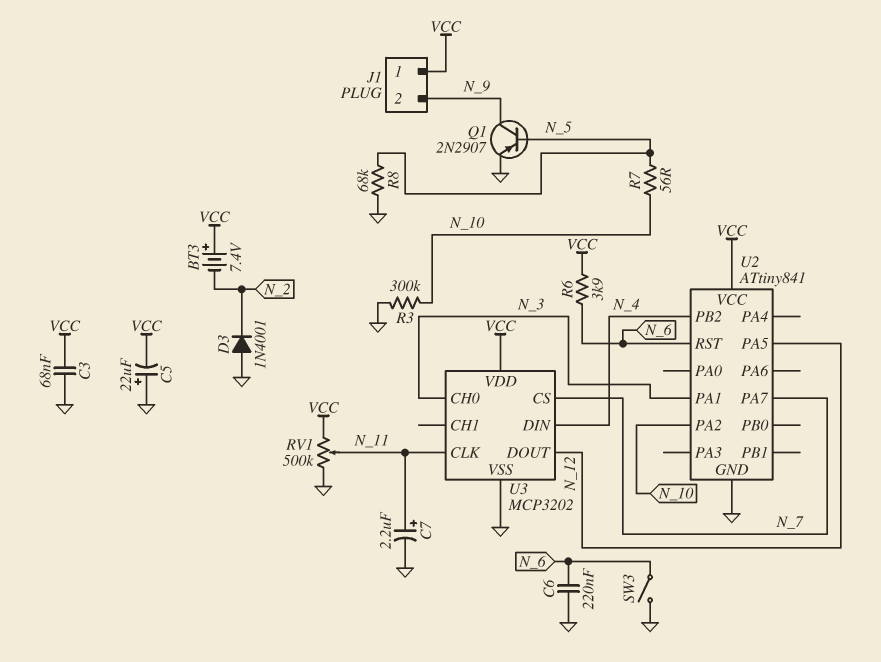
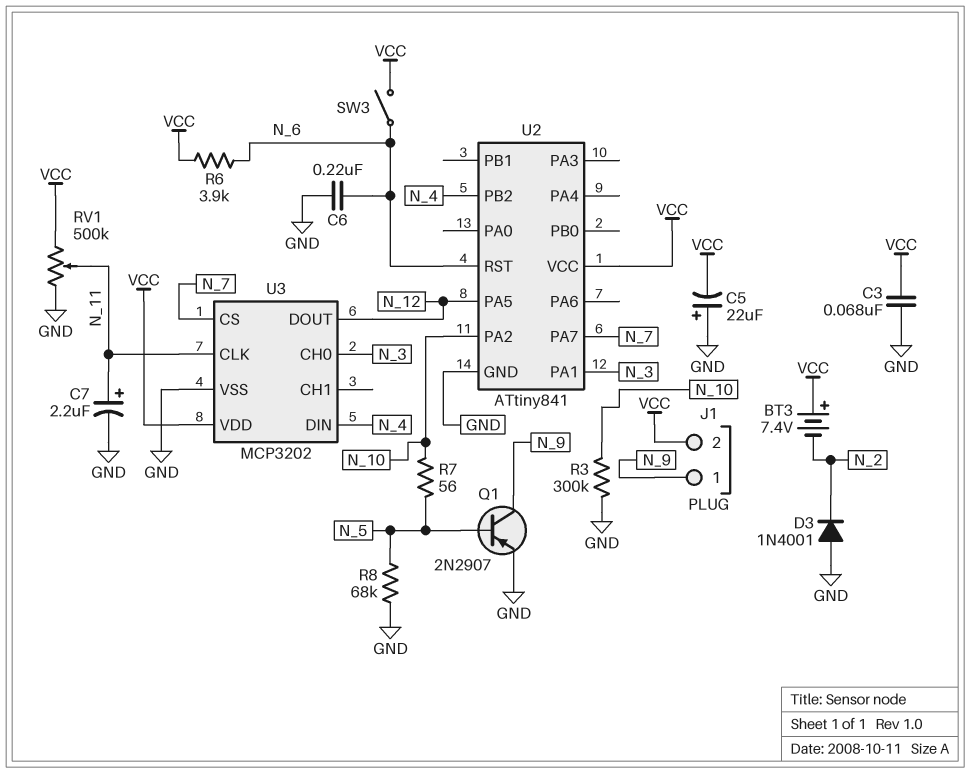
J1 pin 1: VCC -> N_9
J1 pin 2: N_9 -> VCC
SW3: switch (GND, N_6) -> switch (N_6, VCC)

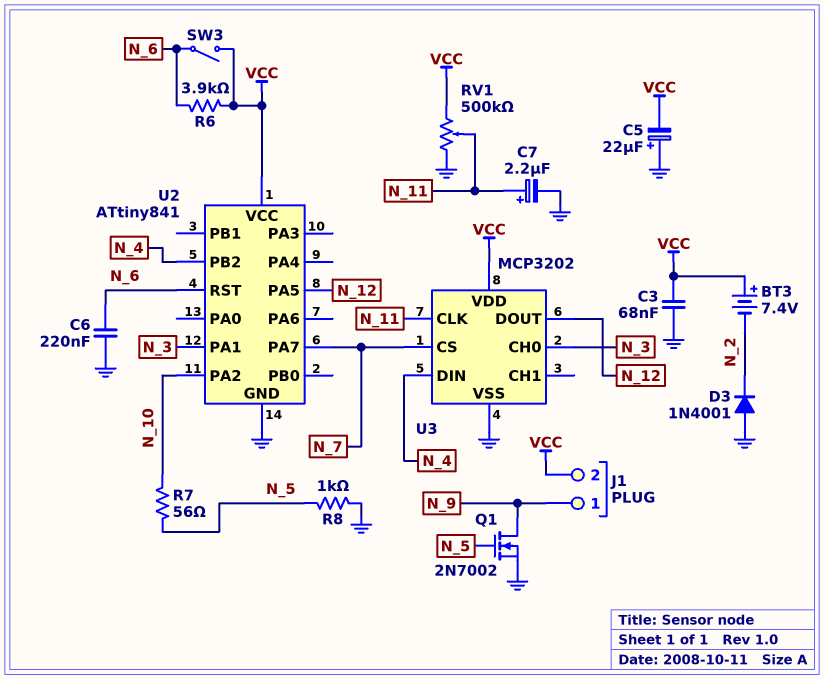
Q1: PNP 2N2907 (B N_5, C N_9, E GND) -> NMOS 2N7002 (G N_5, D N_9, S GND)
R3: 300k (GND, N_10) -> none
R8: 68k (GND, N_5) -> 1k (GND, N_5)

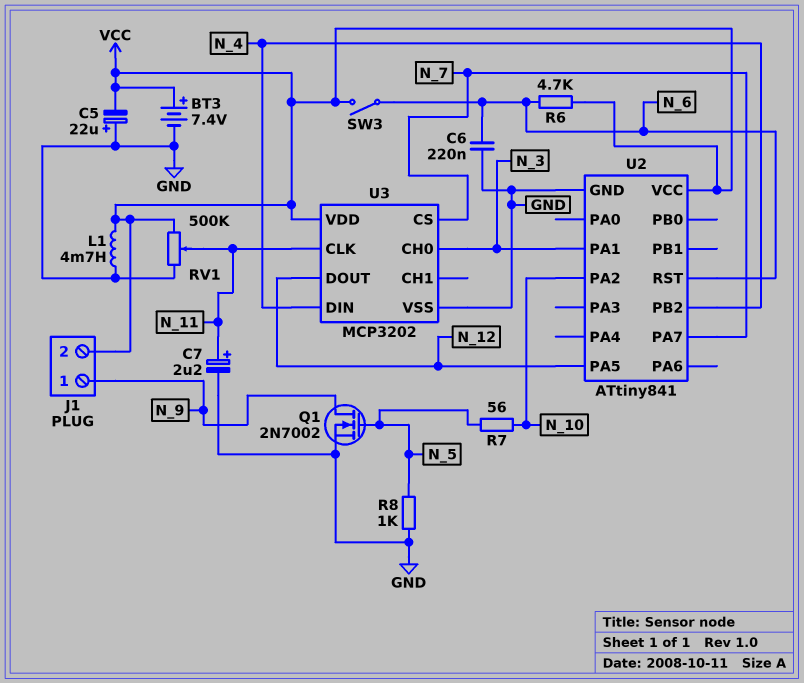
BT3: 7.4V (plus VCC, minus N_2) -> 7.4V (plus VCC, minus GND)
C3: 68nF (GND, VCC) -> none
D3: diode 1N4001 (A GND, K N_2) -> none
L1: none -> 4.7mH (GND, VCC)
R6: 3.9k (N_6, VCC) -> 4.7k (N_6, VCC)

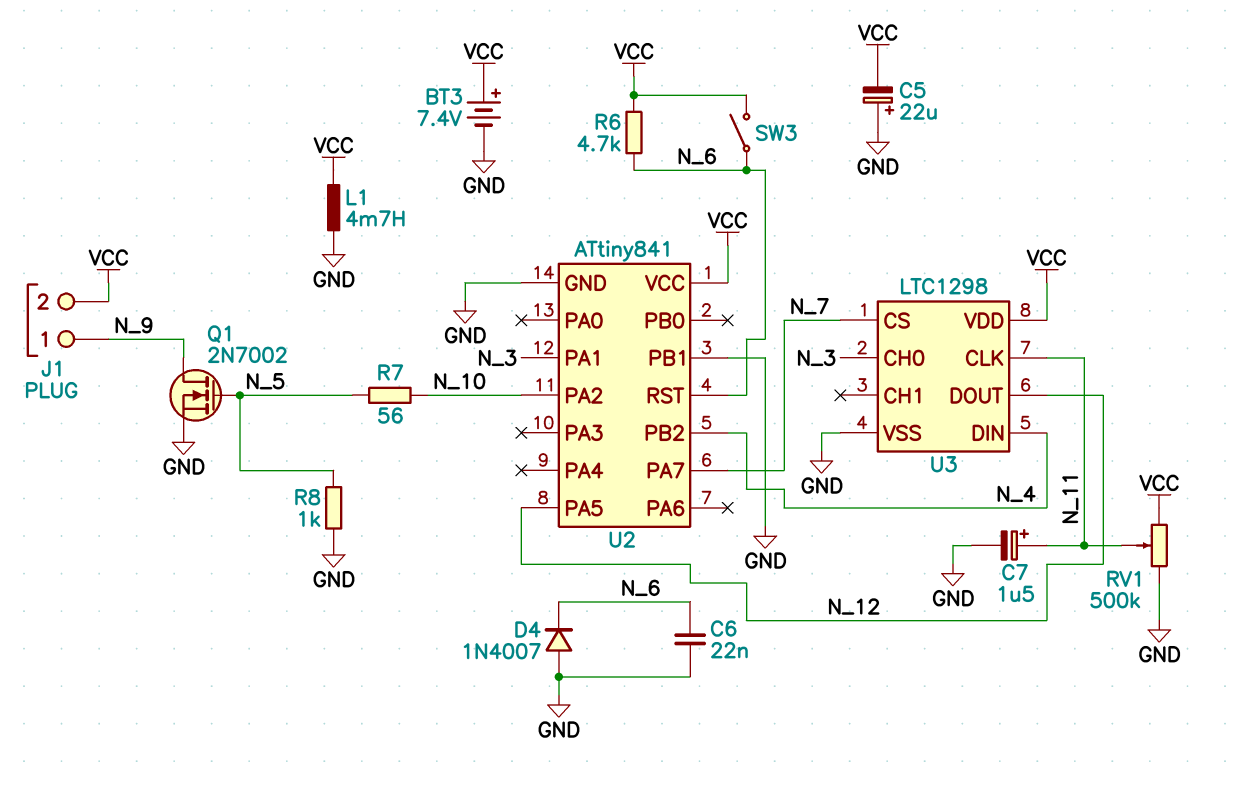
C6: 220nF (GND, N_6) -> 22nF (GND, N_6)
C7: 2.2uF (plus N_11, minus GND) -> 1.5uF (plus N_11, minus GND)
D4: none -> diode 1N4007 (A GND, K N_6)
U2 pin PB1: none -> GND
U3: MCP3202 -> LTC1298

